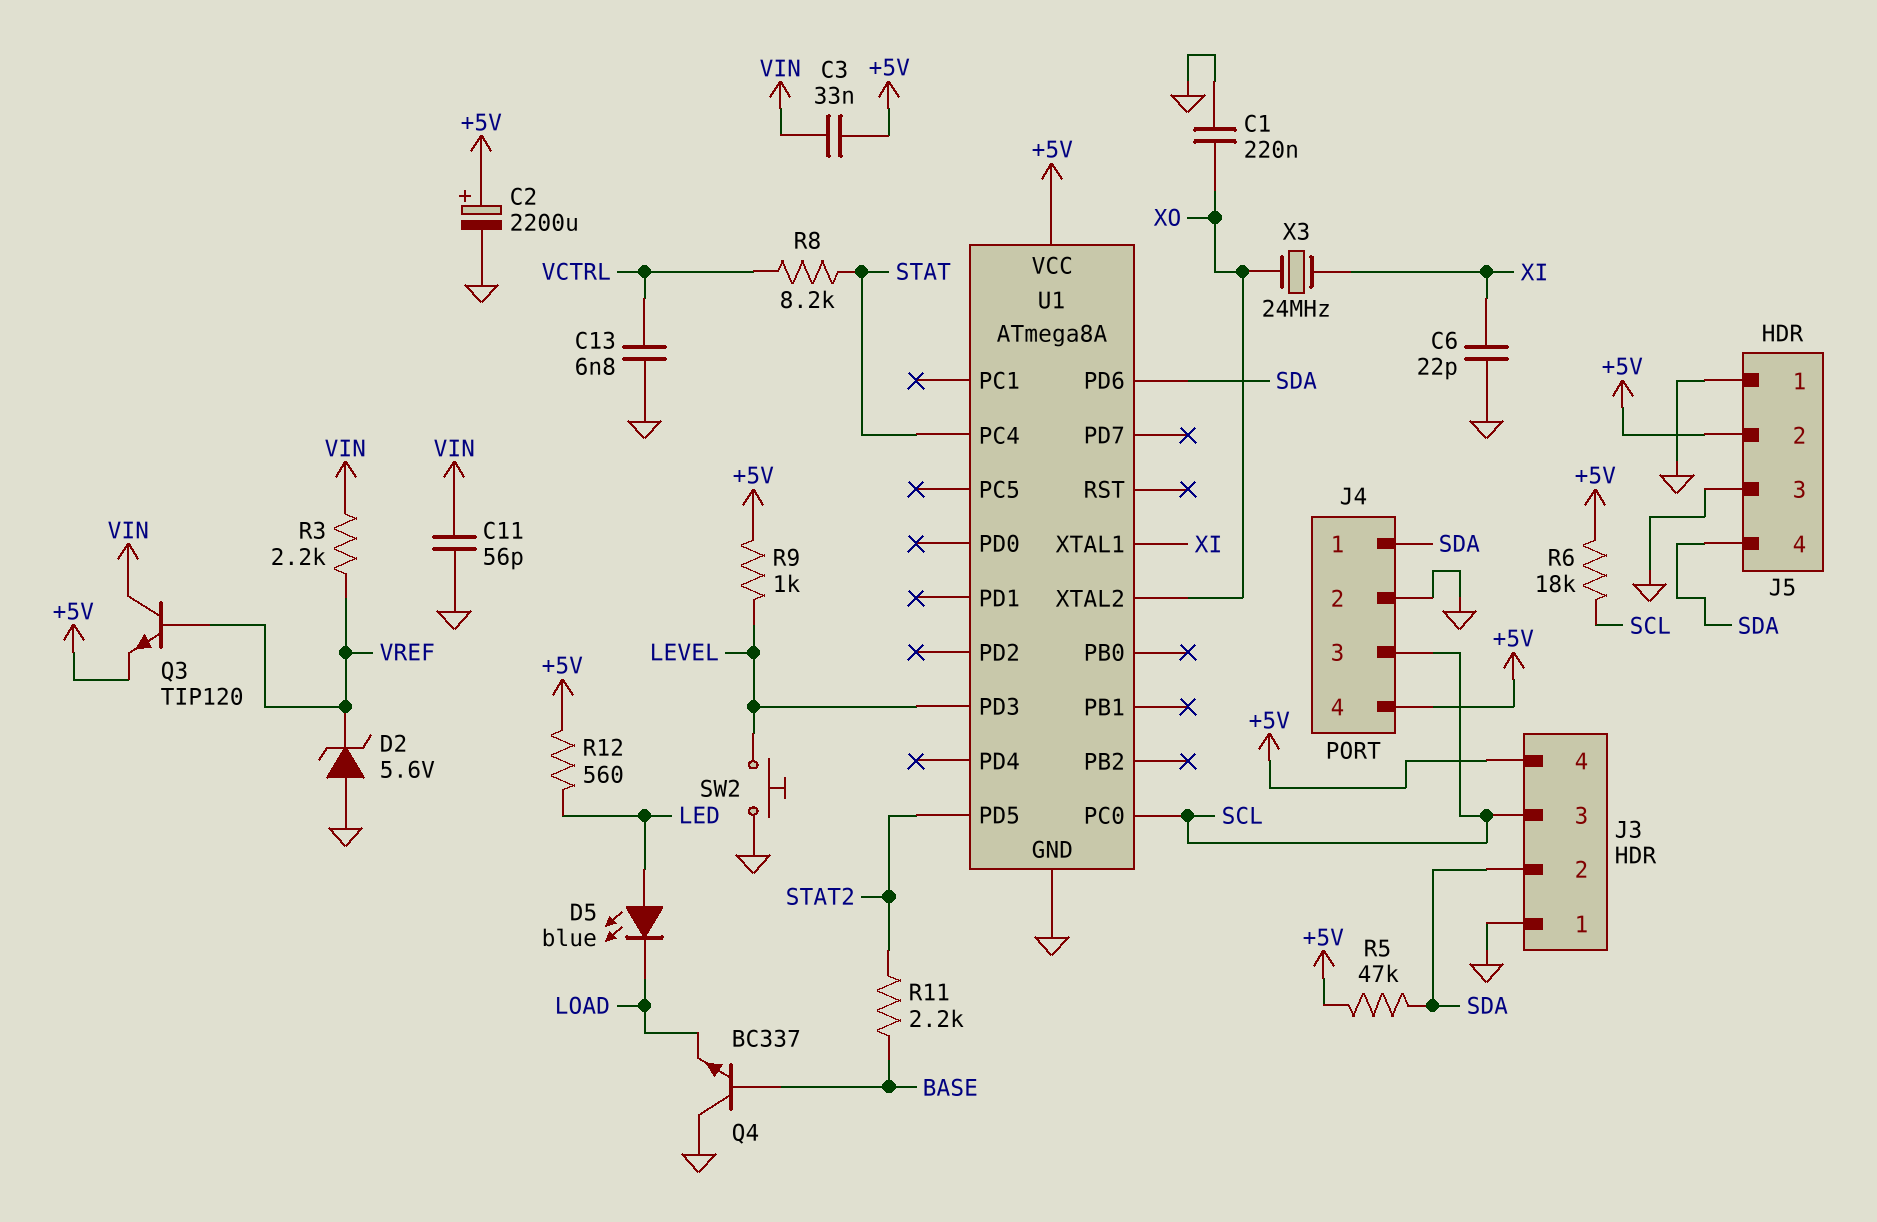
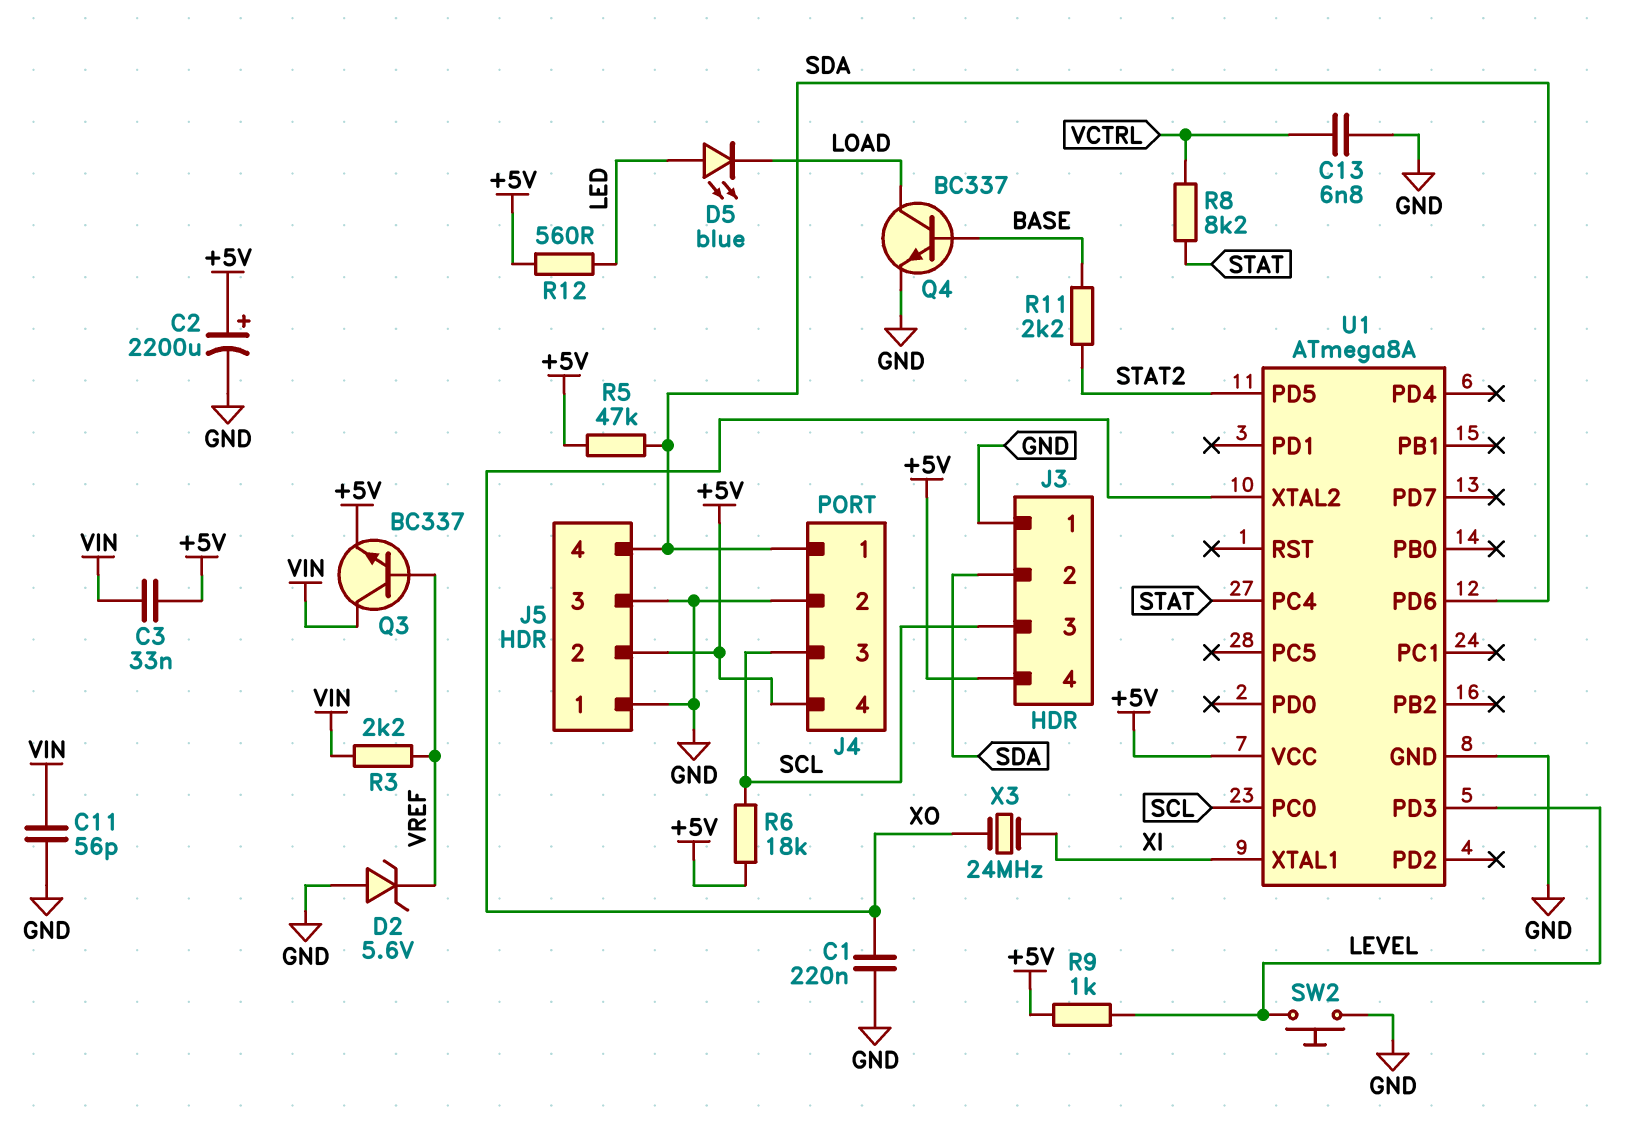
C6: 22pF (GND, XI) -> none
Q3: NPN TIP120 (B VREF, C VIN, E +5V) -> NPN BC337 (B VREF, C VIN, E +5V)
Q4: NPN BC337 (B BASE, C GND, E LOAD) -> NPN BC337 (B BASE, C LOAD, E GND)

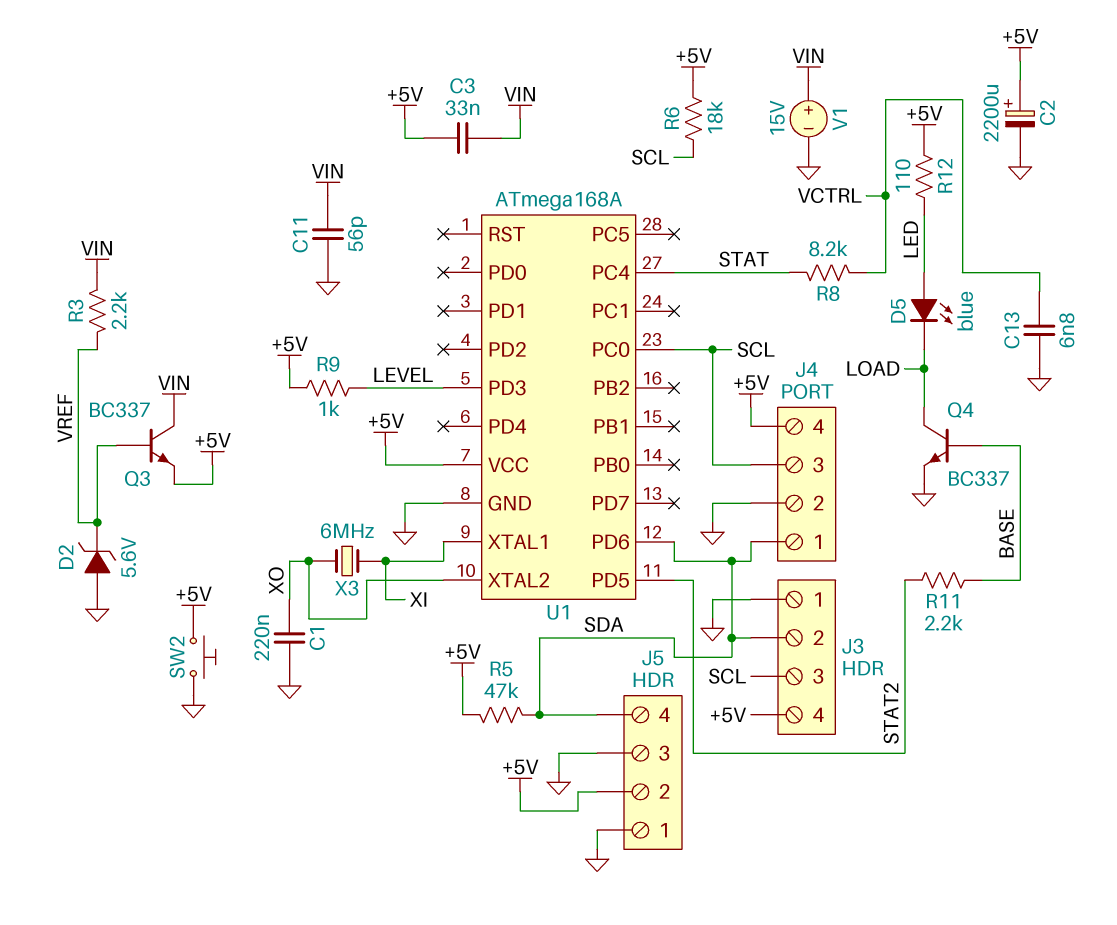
R12: 560 (+5V, LED) -> 110 (+5V, LED)
SW2: button (GND, LEVEL) -> button (+5V, GND)
U1: ATmega8A -> ATmega168A
V1: none -> 15V (plus VIN, minus GND)
X3: 24MHz (XI, XO) -> 6MHz (XI, XO)

